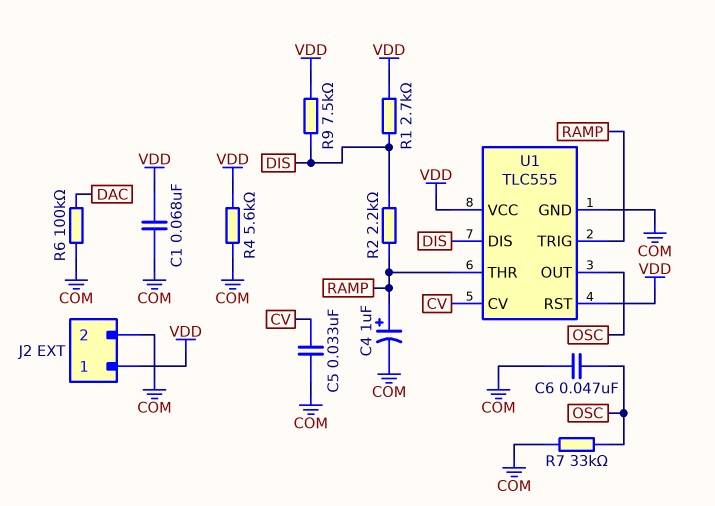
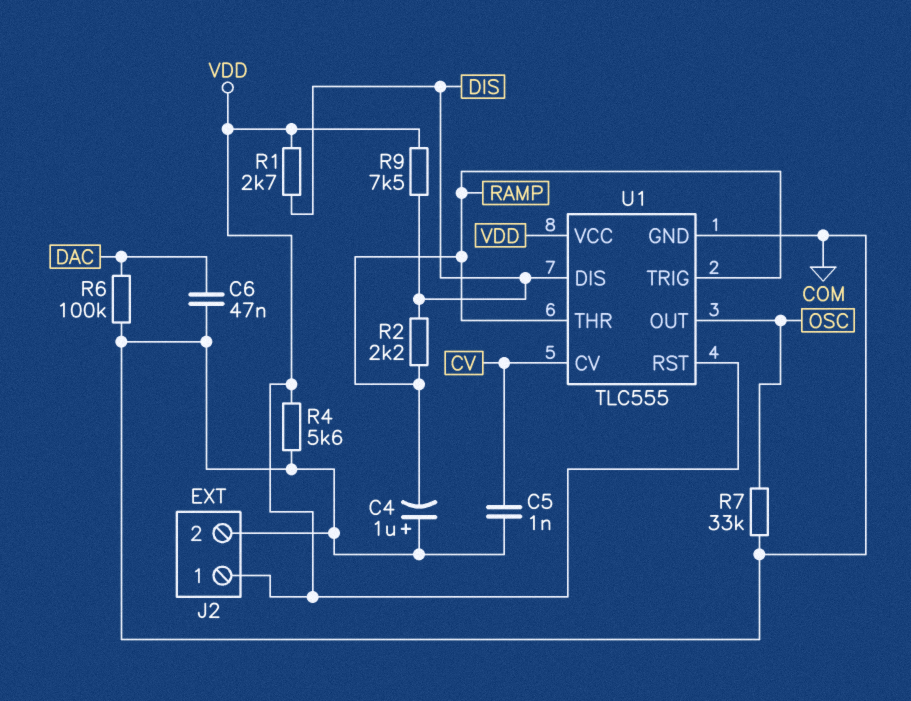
C1: 68nF (COM, VDD) -> none
C4: 1uF (plus RAMP, minus COM) -> 1uF (plus COM, minus RAMP)
C5: 33nF (COM, CV) -> 1nF (COM, CV)
C6: 47nF (COM, OSC) -> 47nF (COM, DAC)

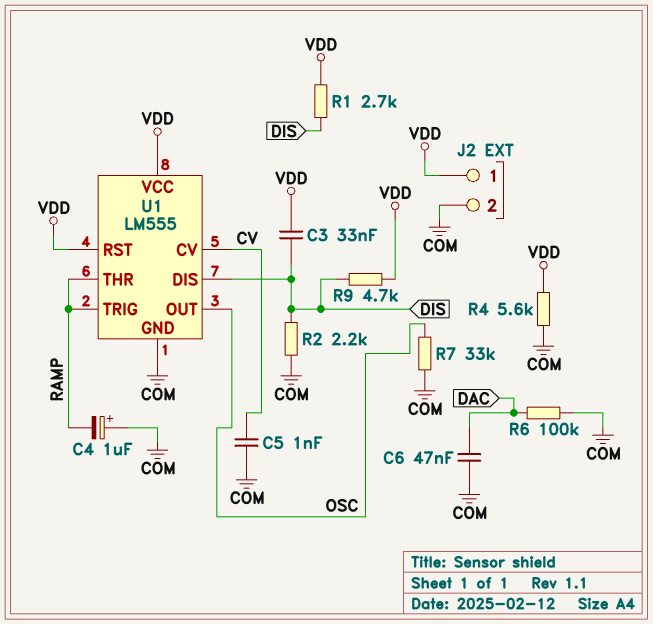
C3: none -> 33nF (DIS, VDD)
R2: 2.2k (DIS, RAMP) -> 2.2k (COM, DIS)
R9: 7.5k (DIS, VDD) -> 4.7k (DIS, VDD)
U1: TLC555 -> LM555

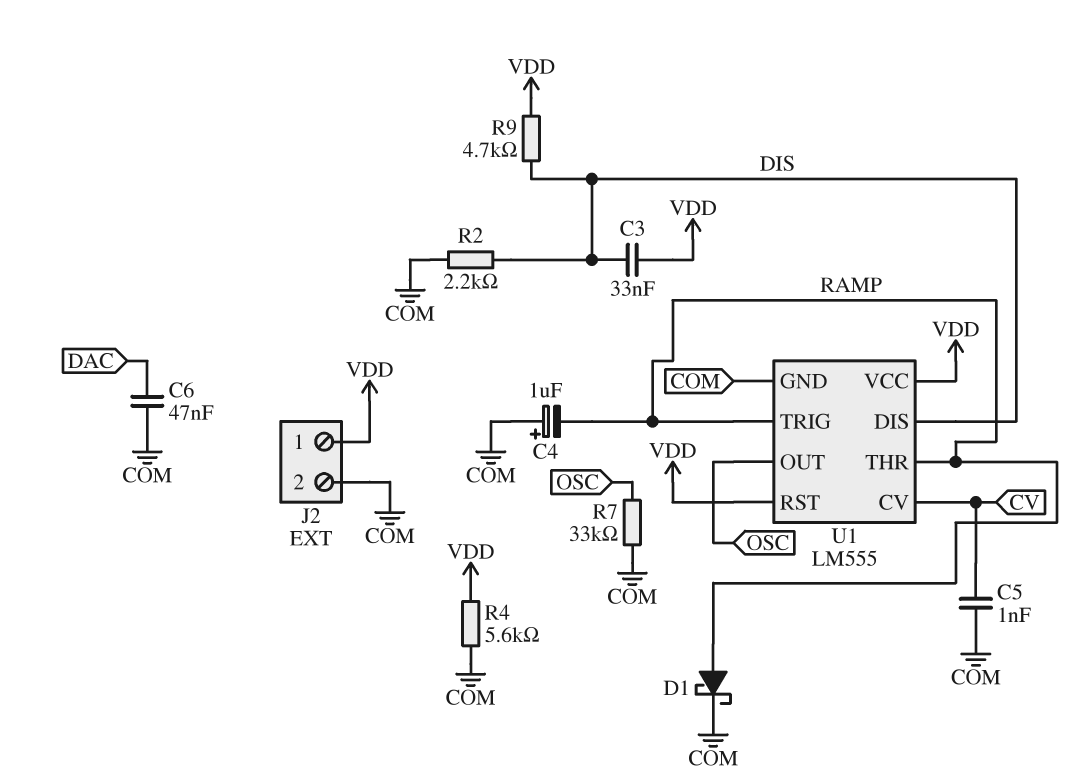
D1: none -> schottky (A RAMP, K COM)
R1: 2.7k (DIS, VDD) -> none
R6: 100k (COM, DAC) -> none

